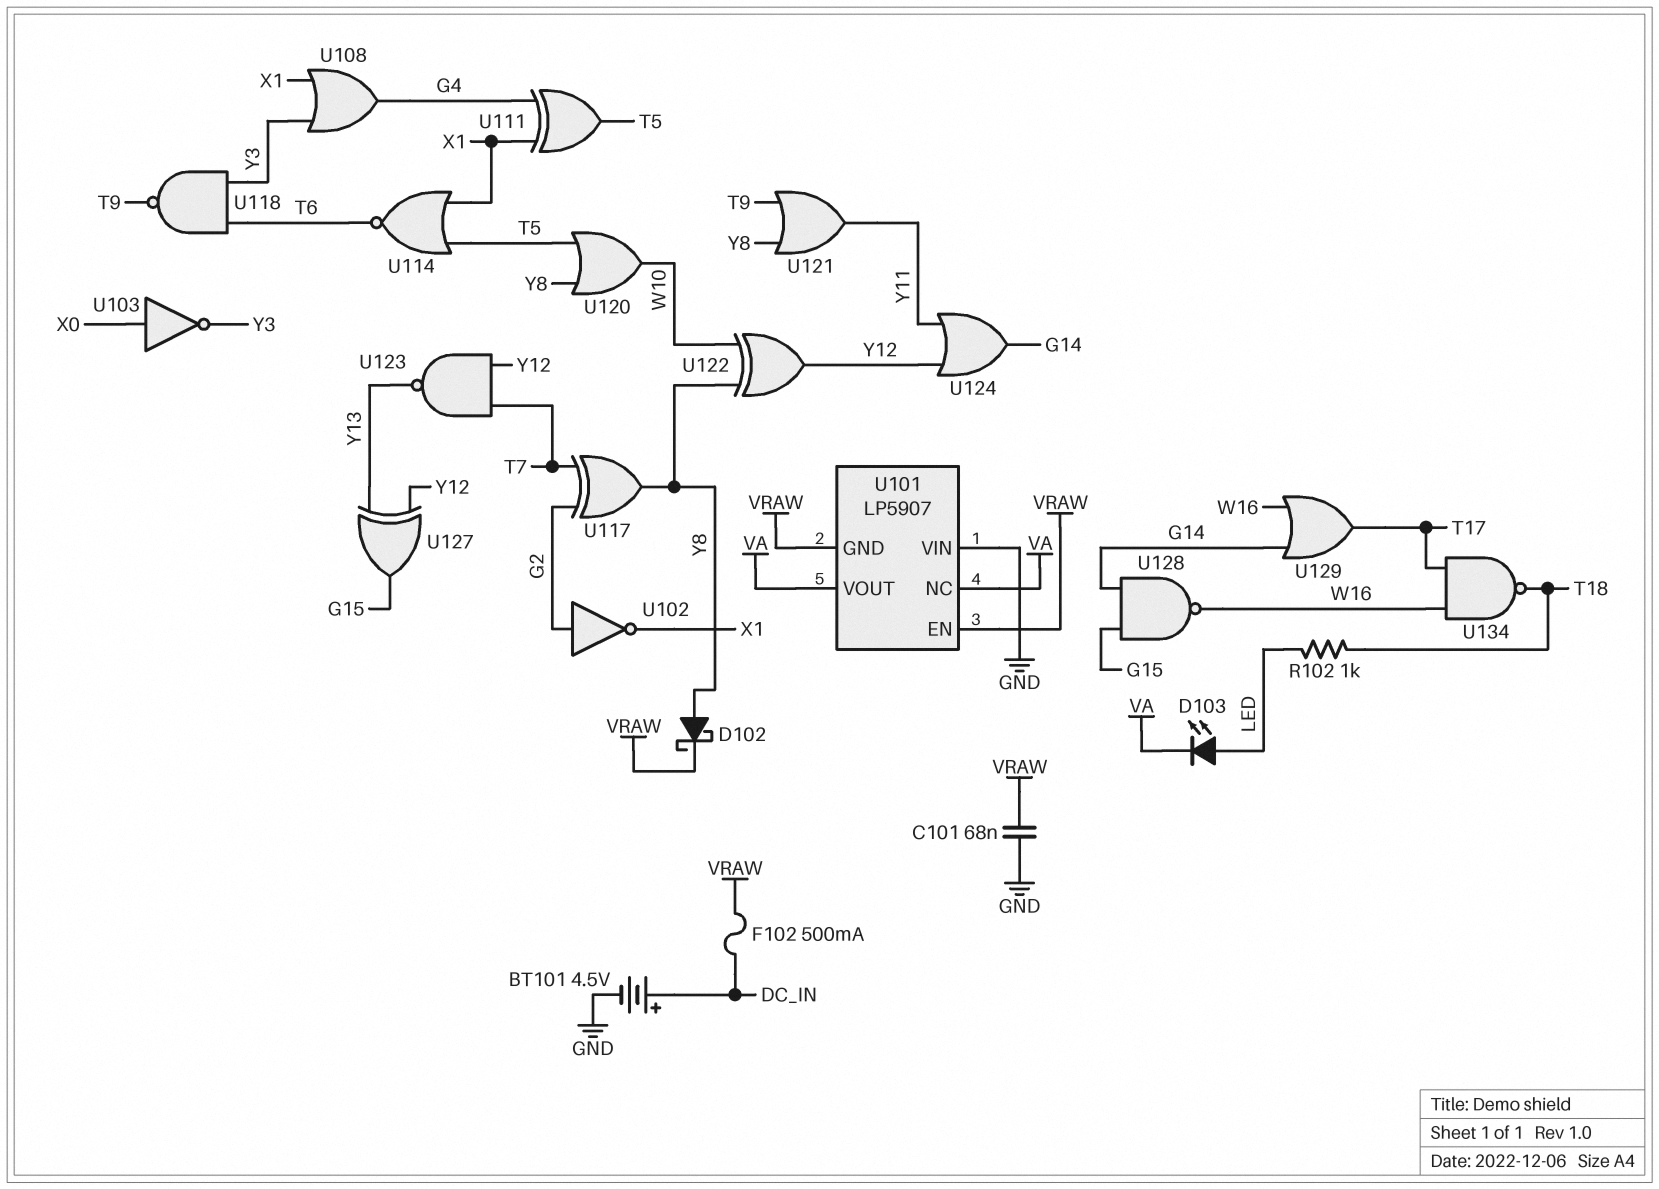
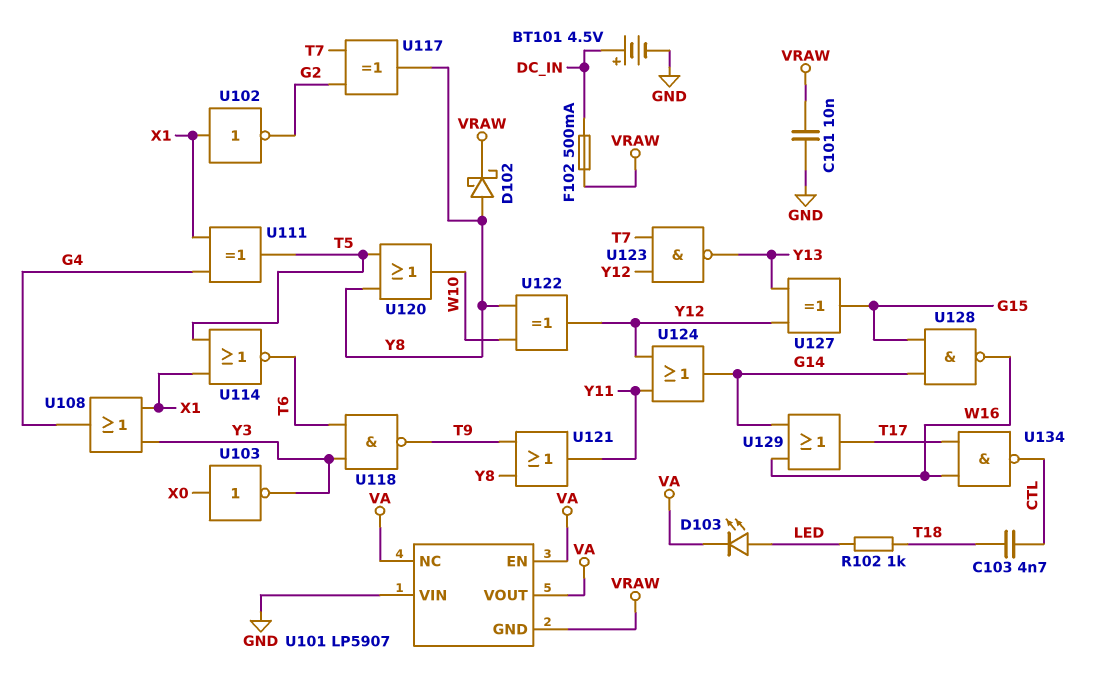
C101: 68nF (GND, VRAW) -> 10nF (GND, VRAW)
C103: none -> 4.7nF (CTL, T18)
U101 pin EN: VRAW -> VA
U102: NOT (in G2, out X1) -> NOT (in X1, out G2)
U134: NAND (in T17, in W16, out T18) -> NAND (in T17, in W16, out CTL)

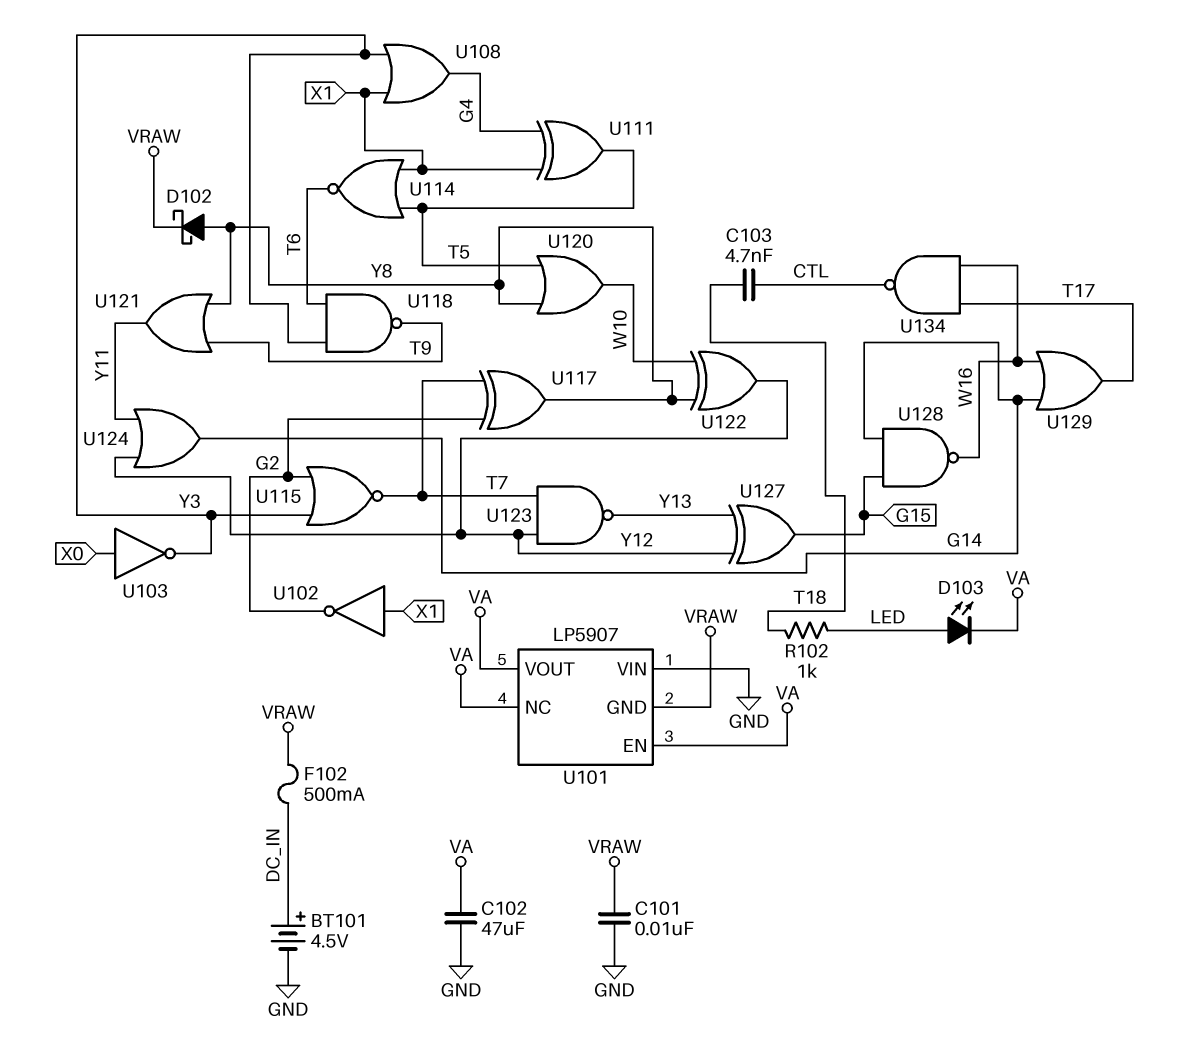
C102: none -> 47uF (GND, VA)
U115: none -> NOR (in G2, in Y3, out T7)

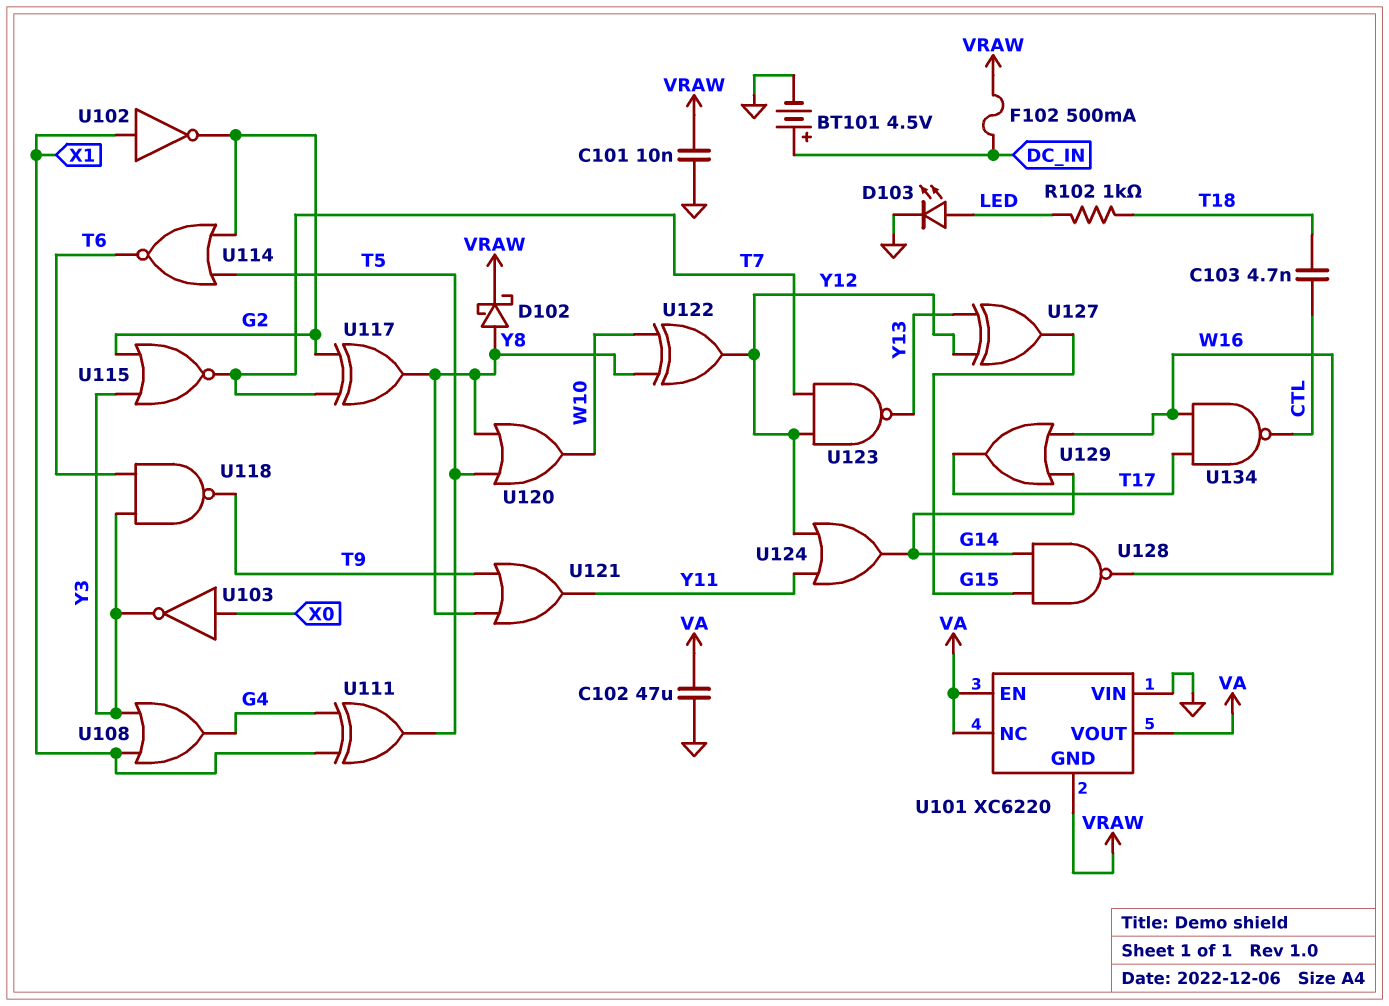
D103: LED (A LED, K VA) -> LED (A LED, K GND)
U101: LP5907 -> XC6220
U114: NOR (in T5, in X1, out T6) -> NOR (in G2, in T5, out T6)

